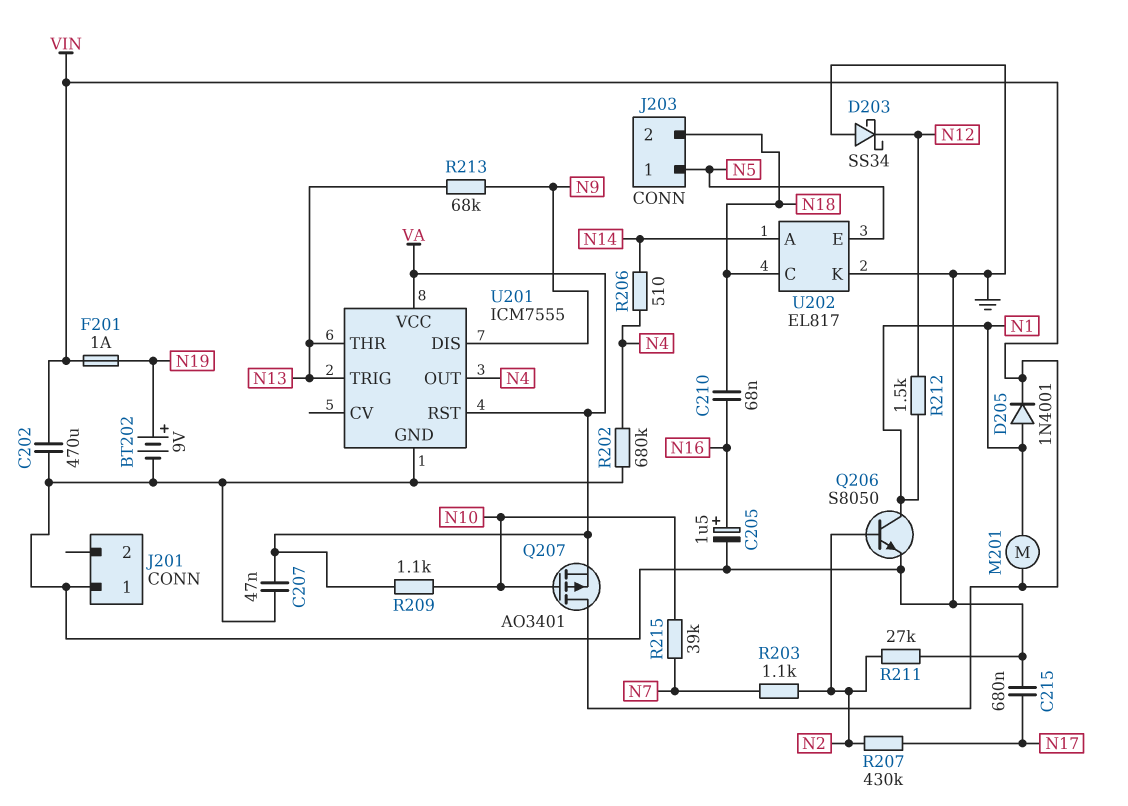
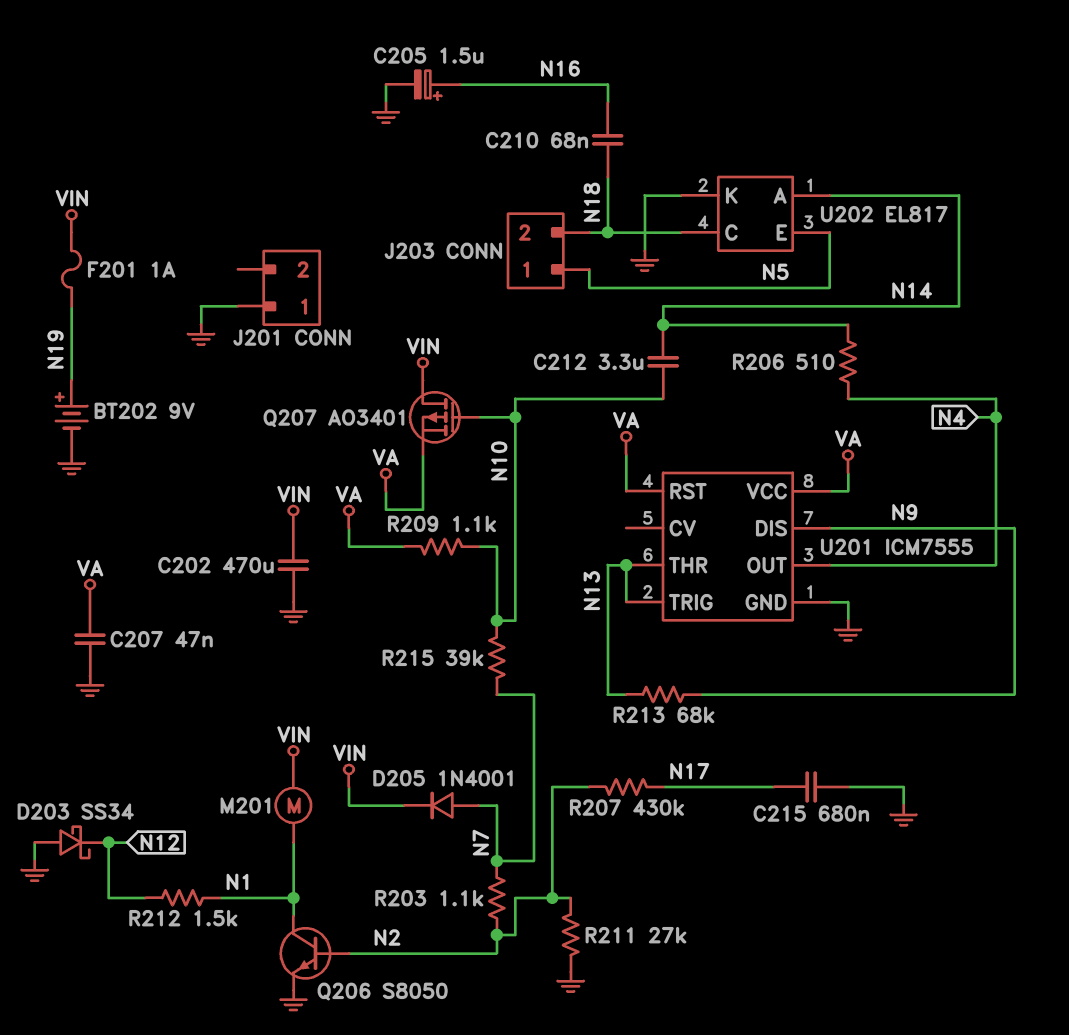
C212: none -> 3.3uF (N10, N14)
D205: diode 1N4001 (A N1, K VIN) -> diode 1N4001 (A N7, K VIN)
R202: 680k (GND, N4) -> none

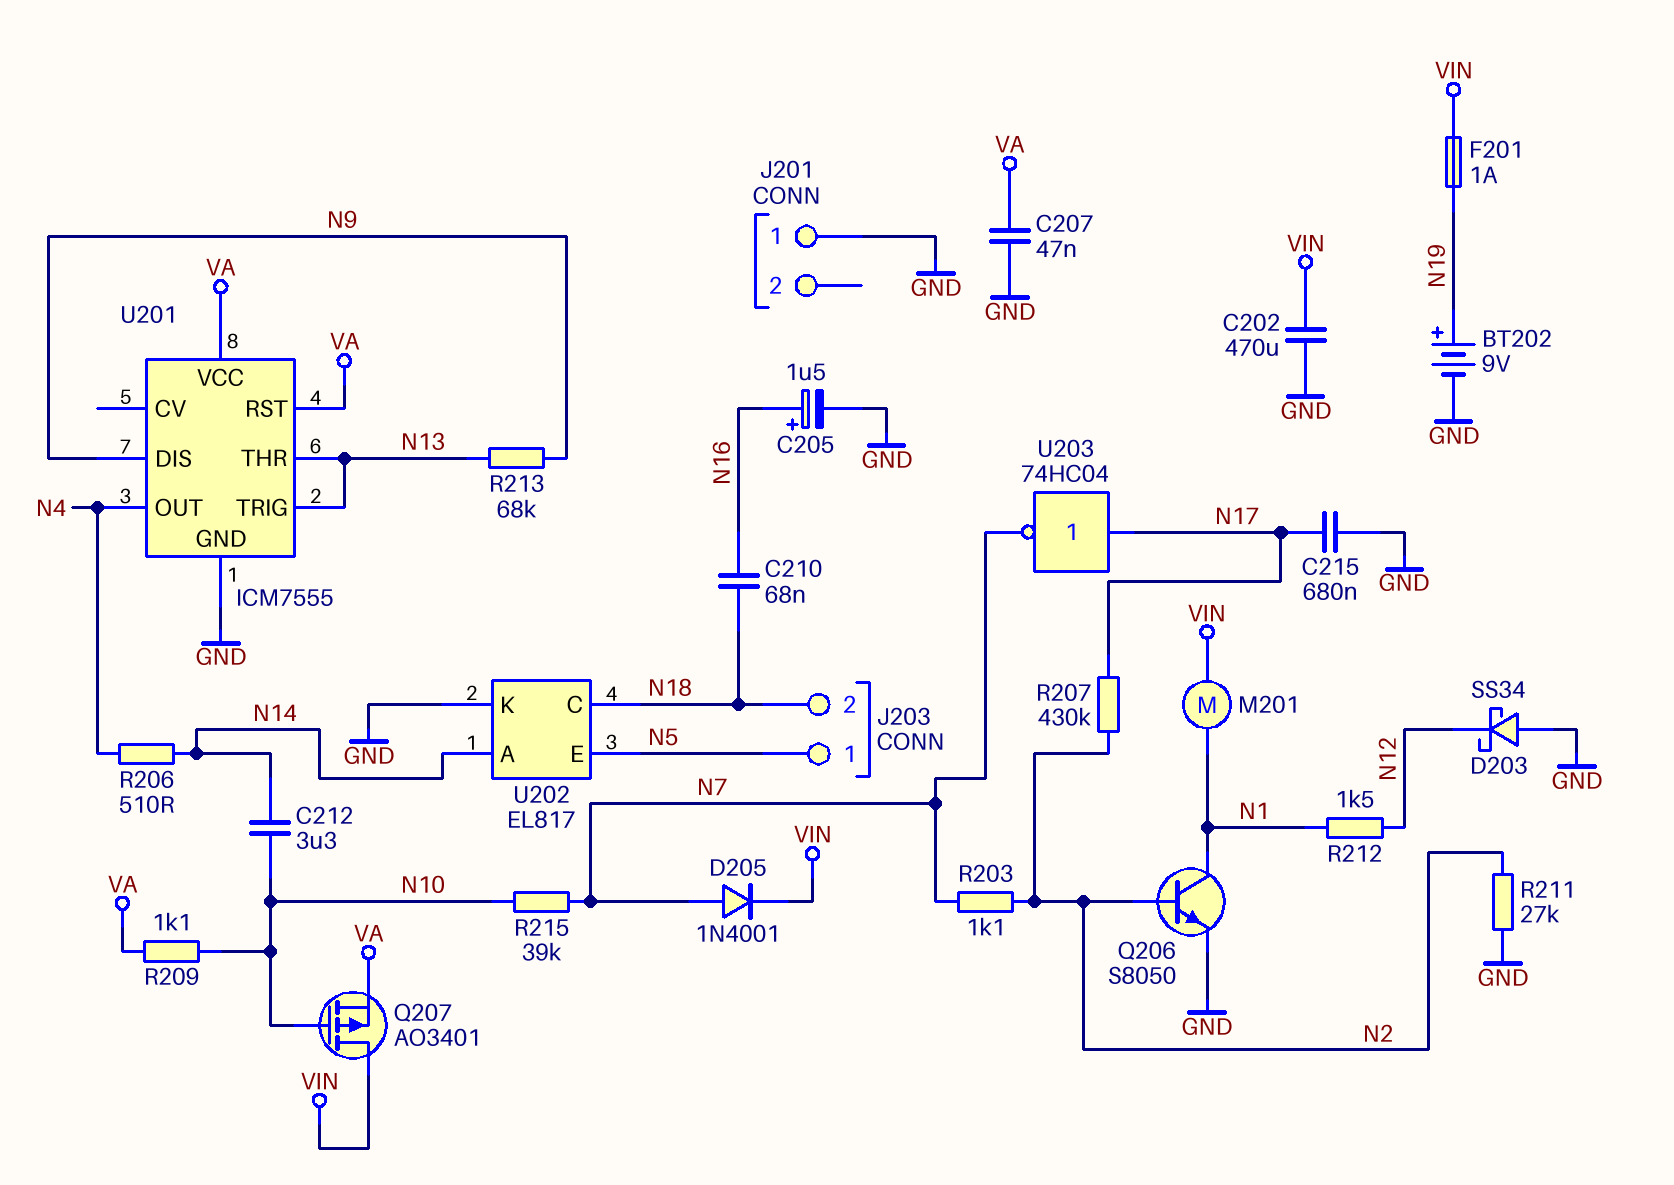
U203: none -> NOT 74HC04 (in N17, out N7)

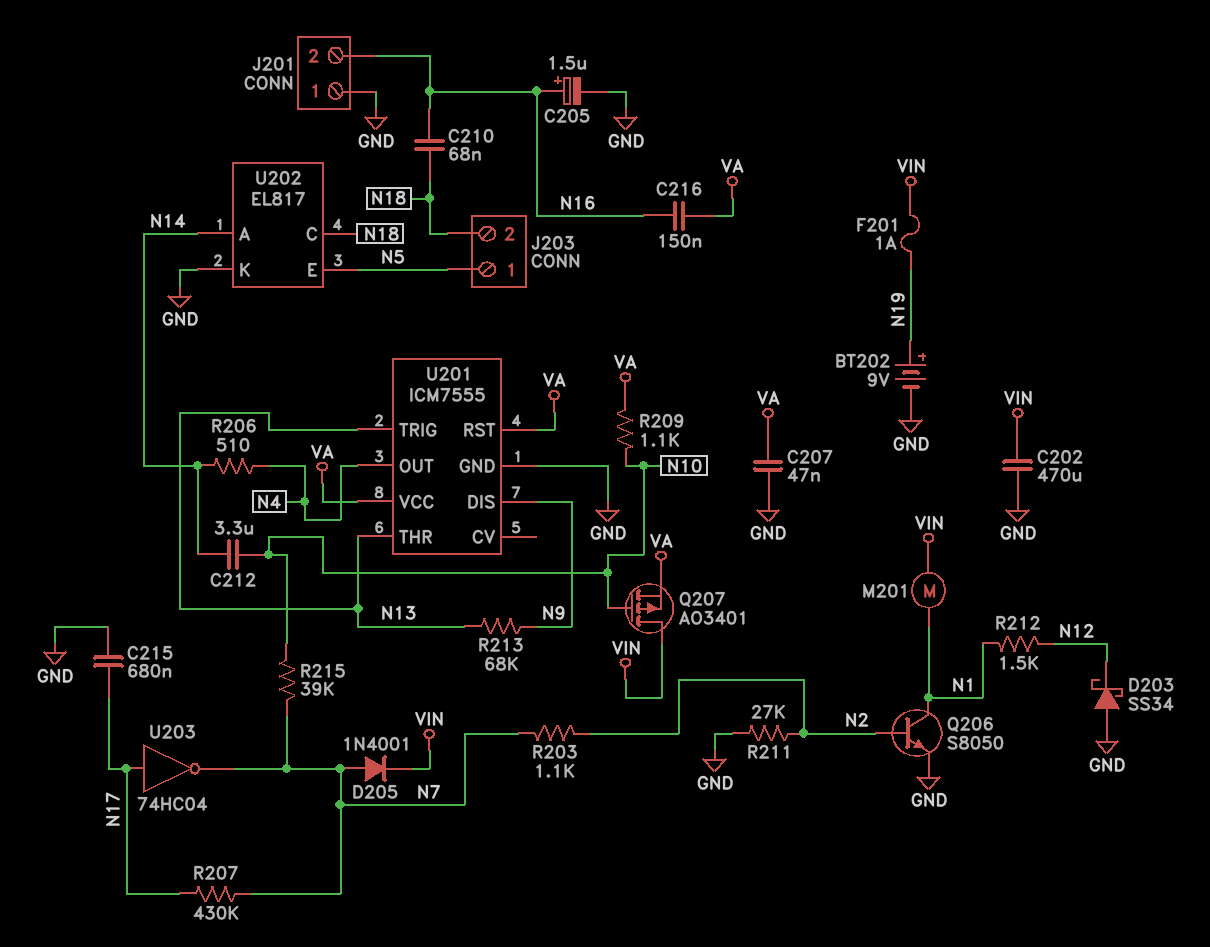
C216: none -> 150nF (N16, VA)
J201 pin 2: none -> N16
R207: 430k (N2, N17) -> 430k (N7, N17)

